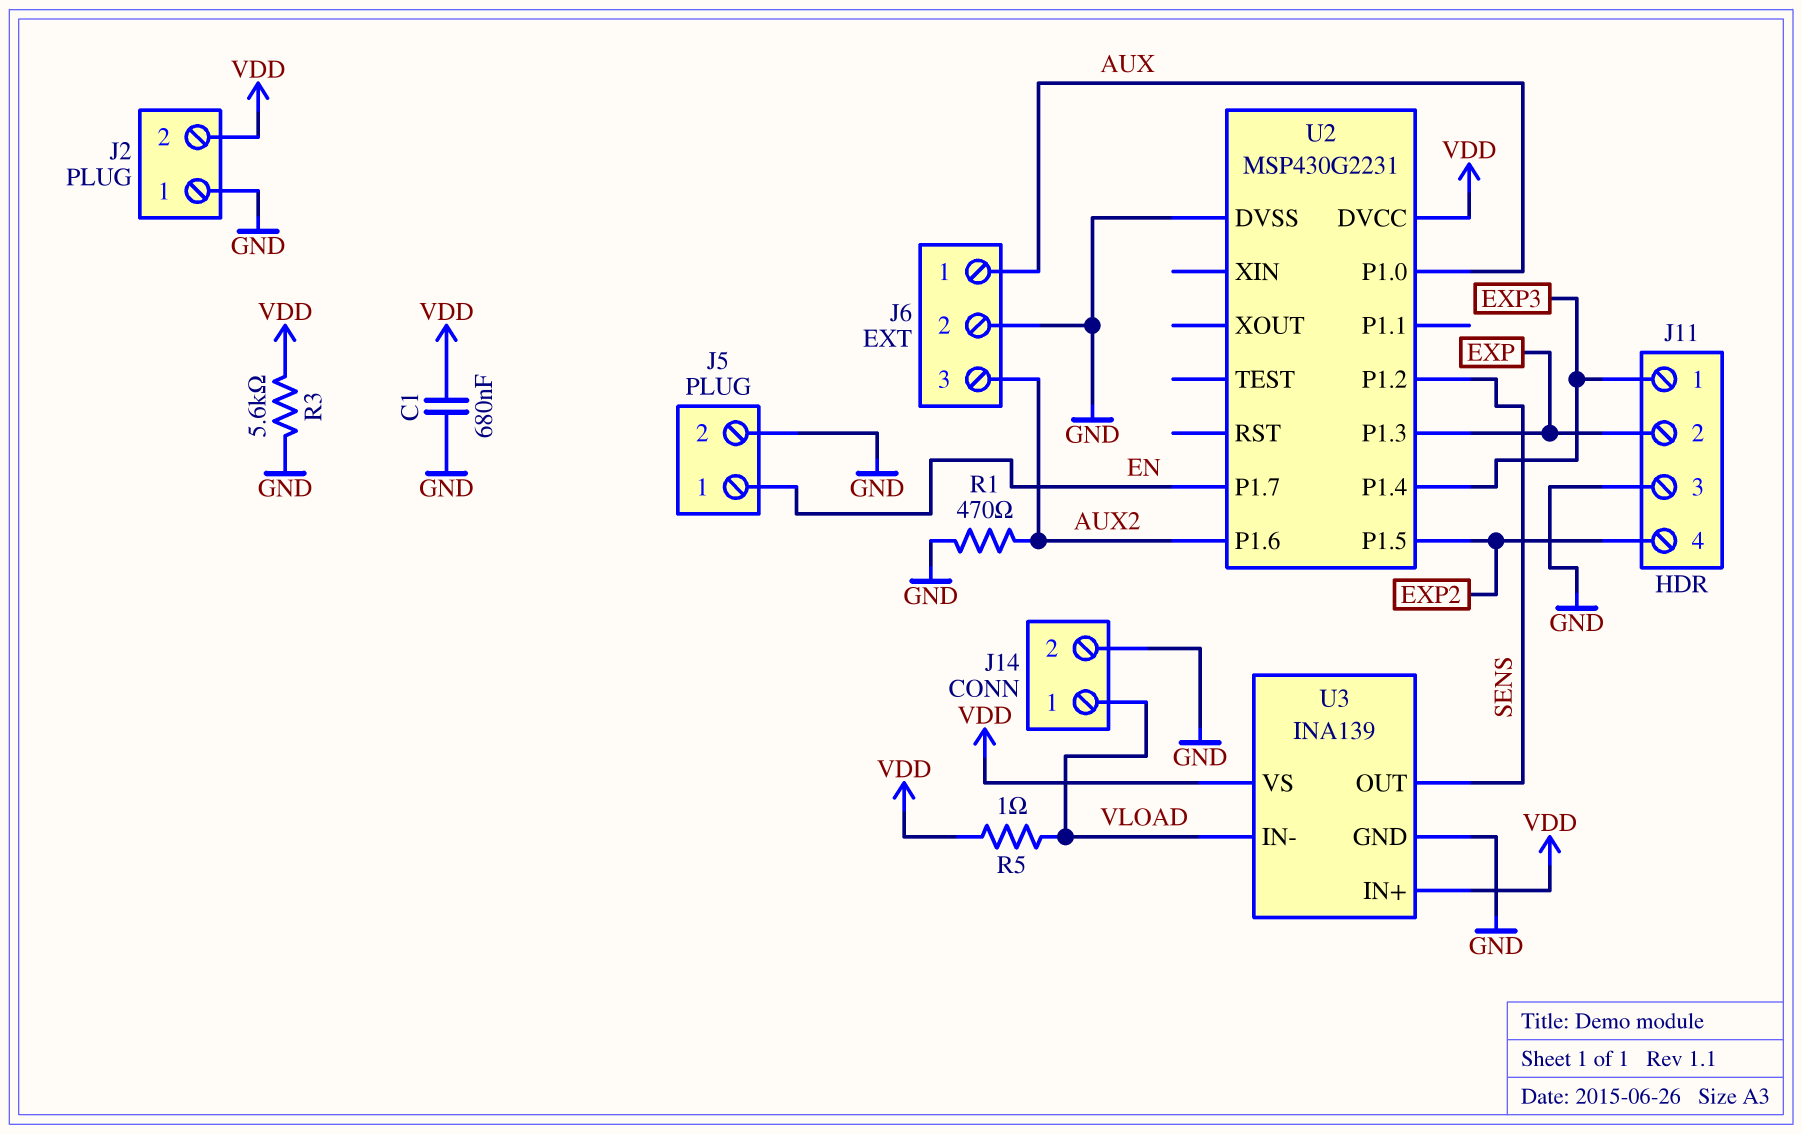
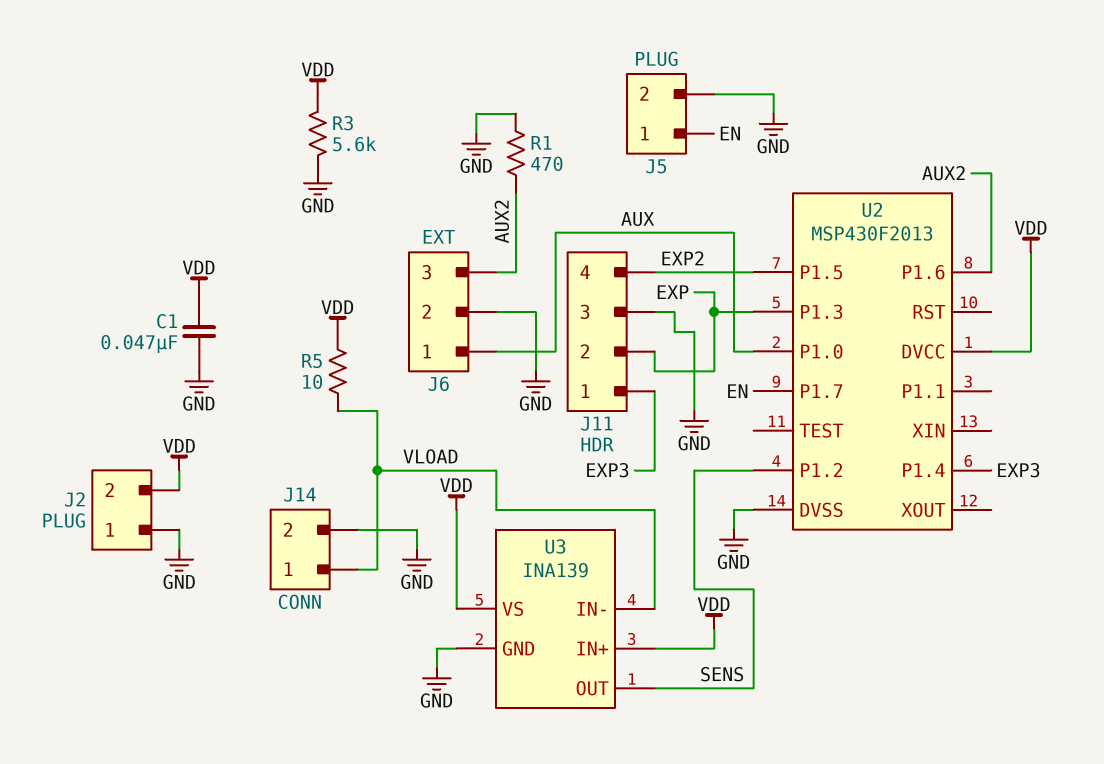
C1: 680nF (GND, VDD) -> 47nF (GND, VDD)
R5: 1 (VDD, VLOAD) -> 10 (VDD, VLOAD)
U2: MSP430G2231 -> MSP430F2013

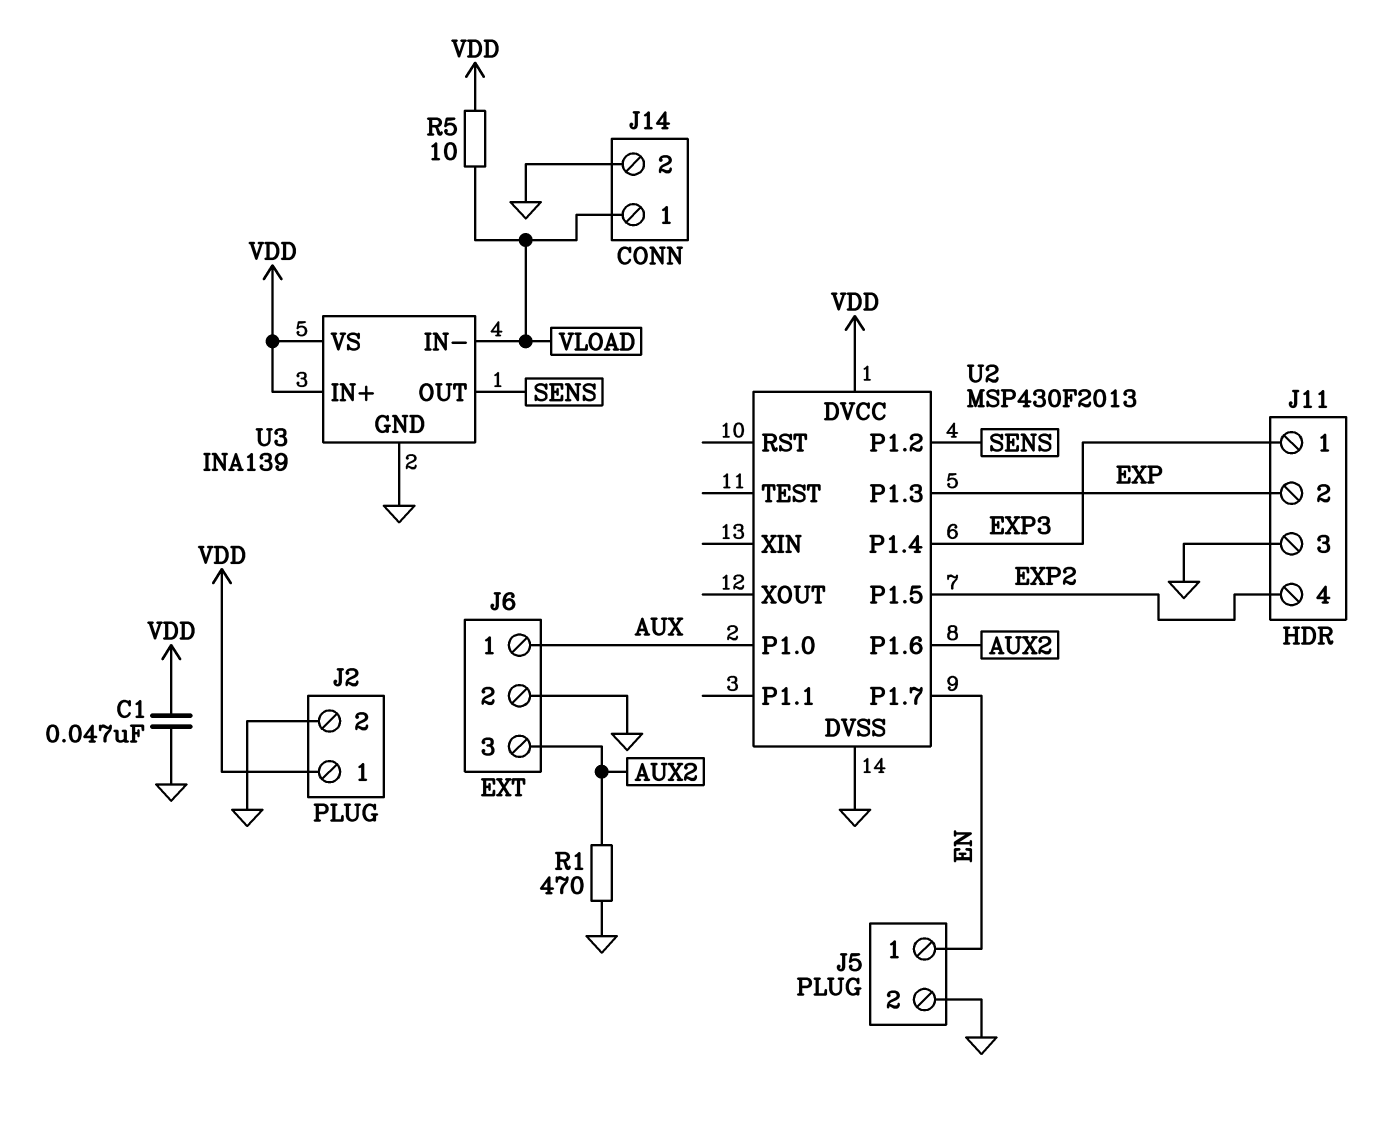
J2 pin 1: GND -> VDD
J2 pin 2: VDD -> GND
R3: 5.6k (GND, VDD) -> none

